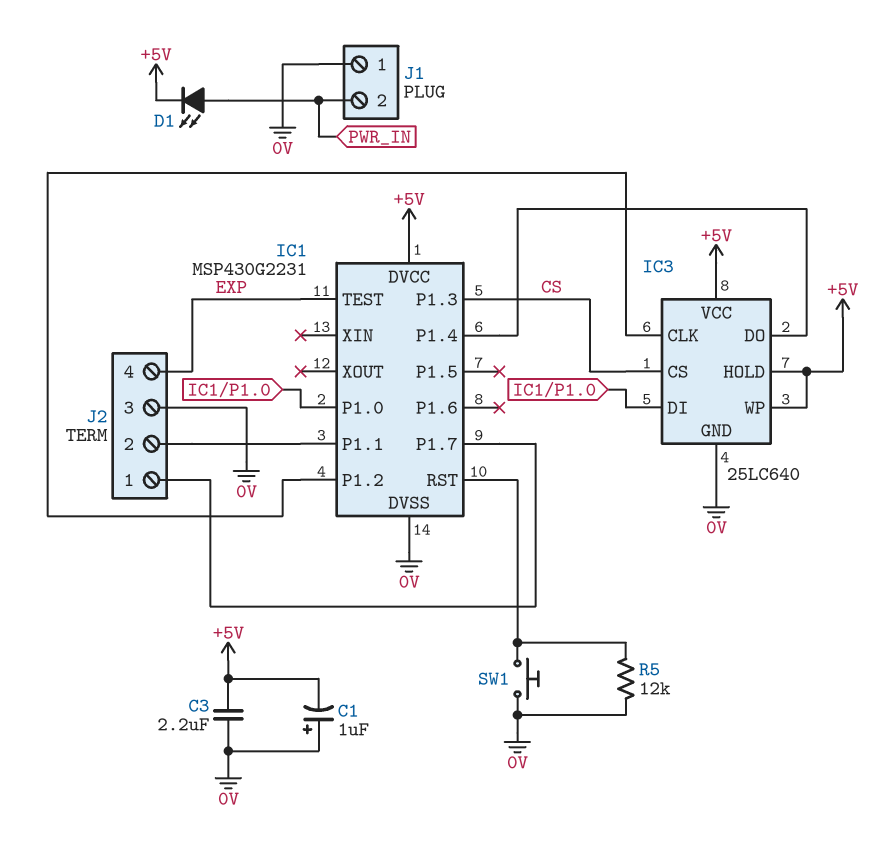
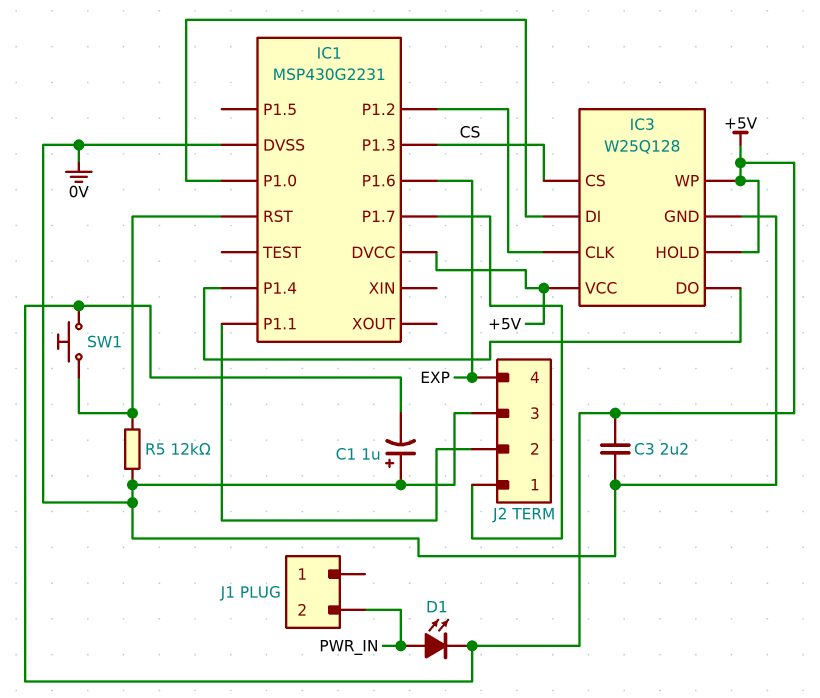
IC1 pin P1.6: none -> EXP
IC1 pin TEST: EXP -> none
IC3: 25LC640 -> W25Q128
J1 pin 1: 0V -> none
SW1: button (0V, IC1/RST) -> button (+5V, IC1/RST)

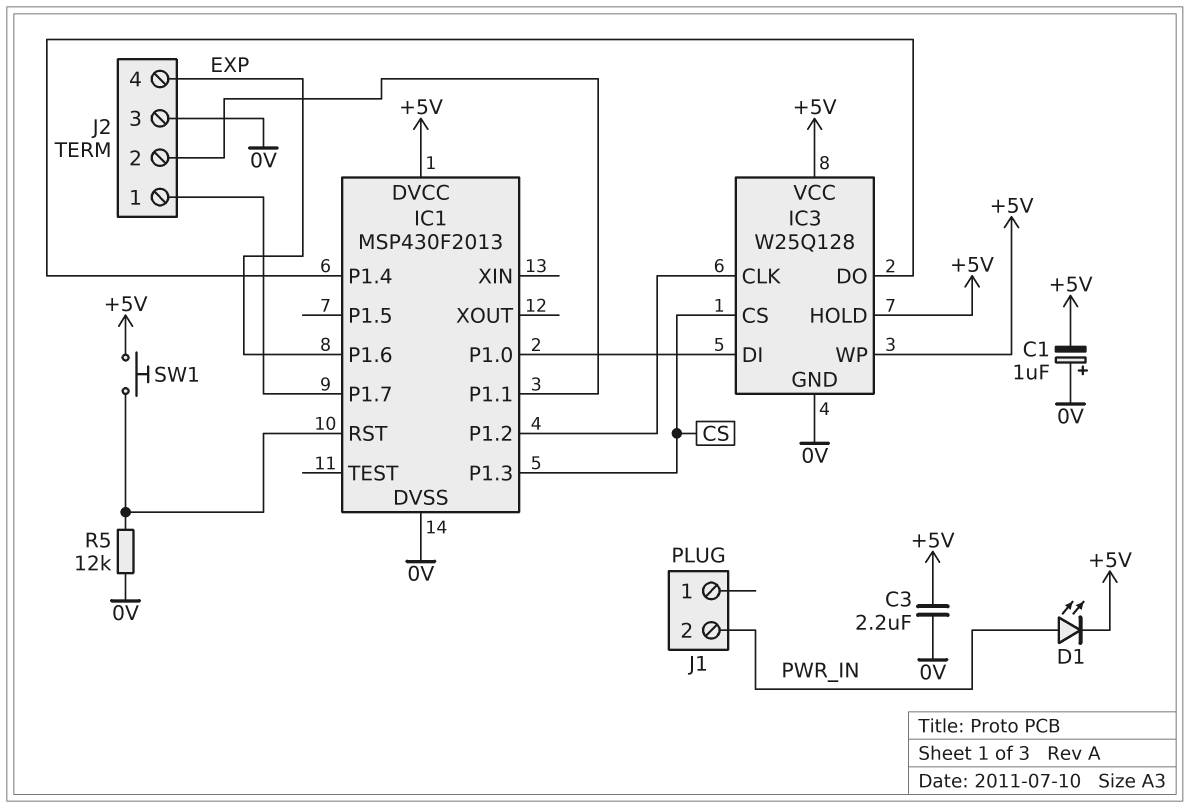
IC1: MSP430G2231 -> MSP430F2013

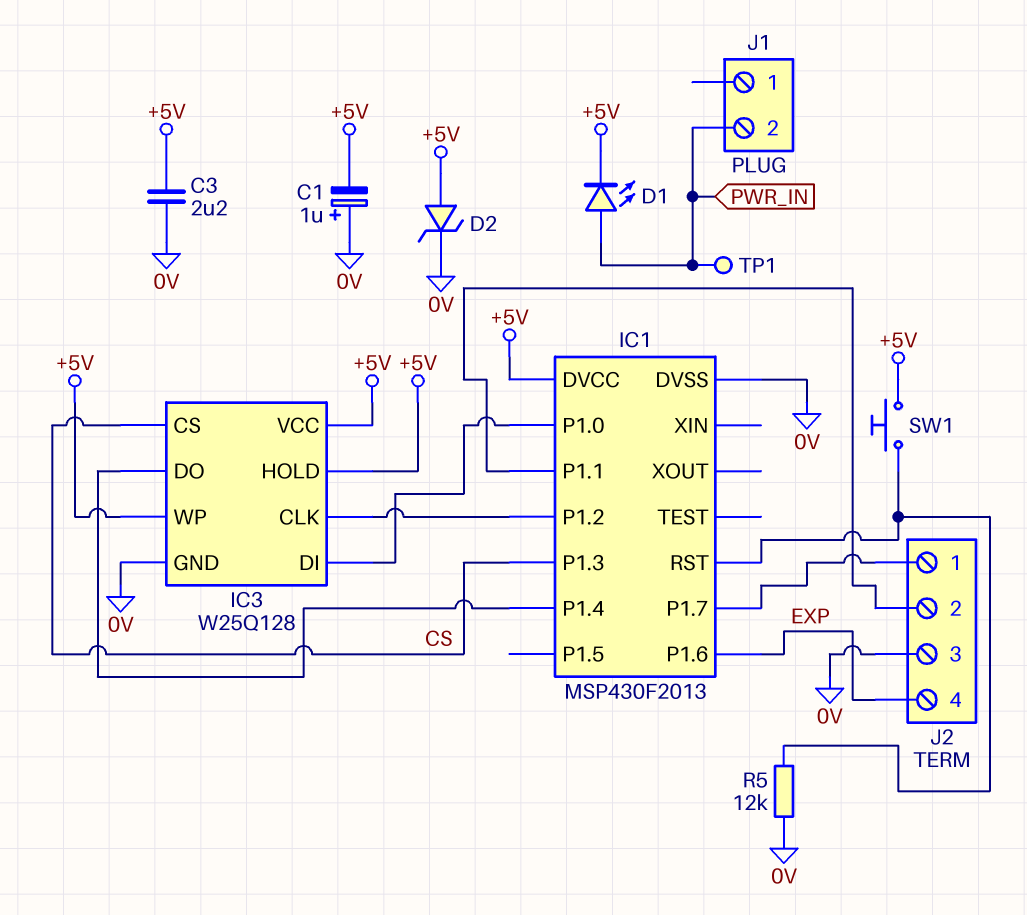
D2: none -> zener (A +5V, K 0V)
TP1: none -> test point (PWR_IN)

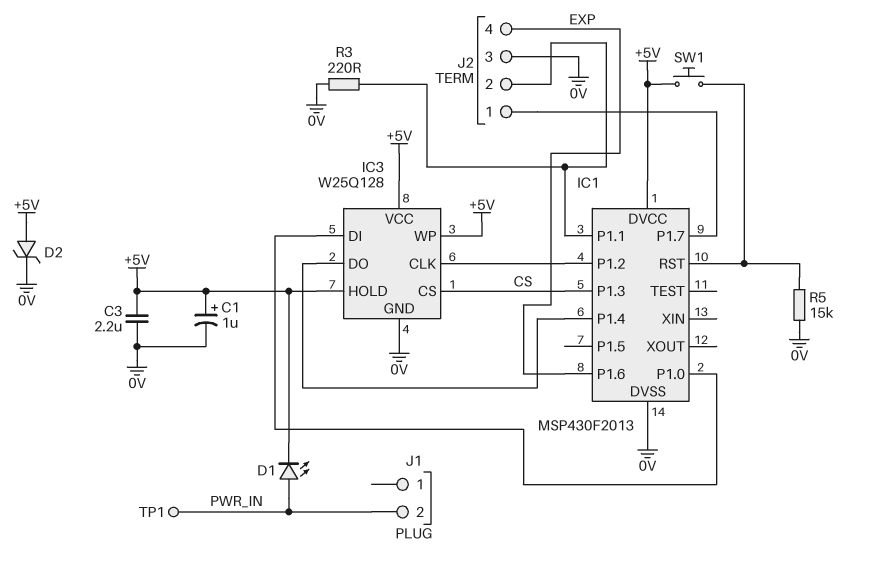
C1: 1uF (plus 0V, minus +5V) -> 1uF (plus +5V, minus 0V)
R3: none -> 220 (0V, IC1/P1.1)
R5: 12k (0V, IC1/RST) -> 15k (0V, IC1/RST)

